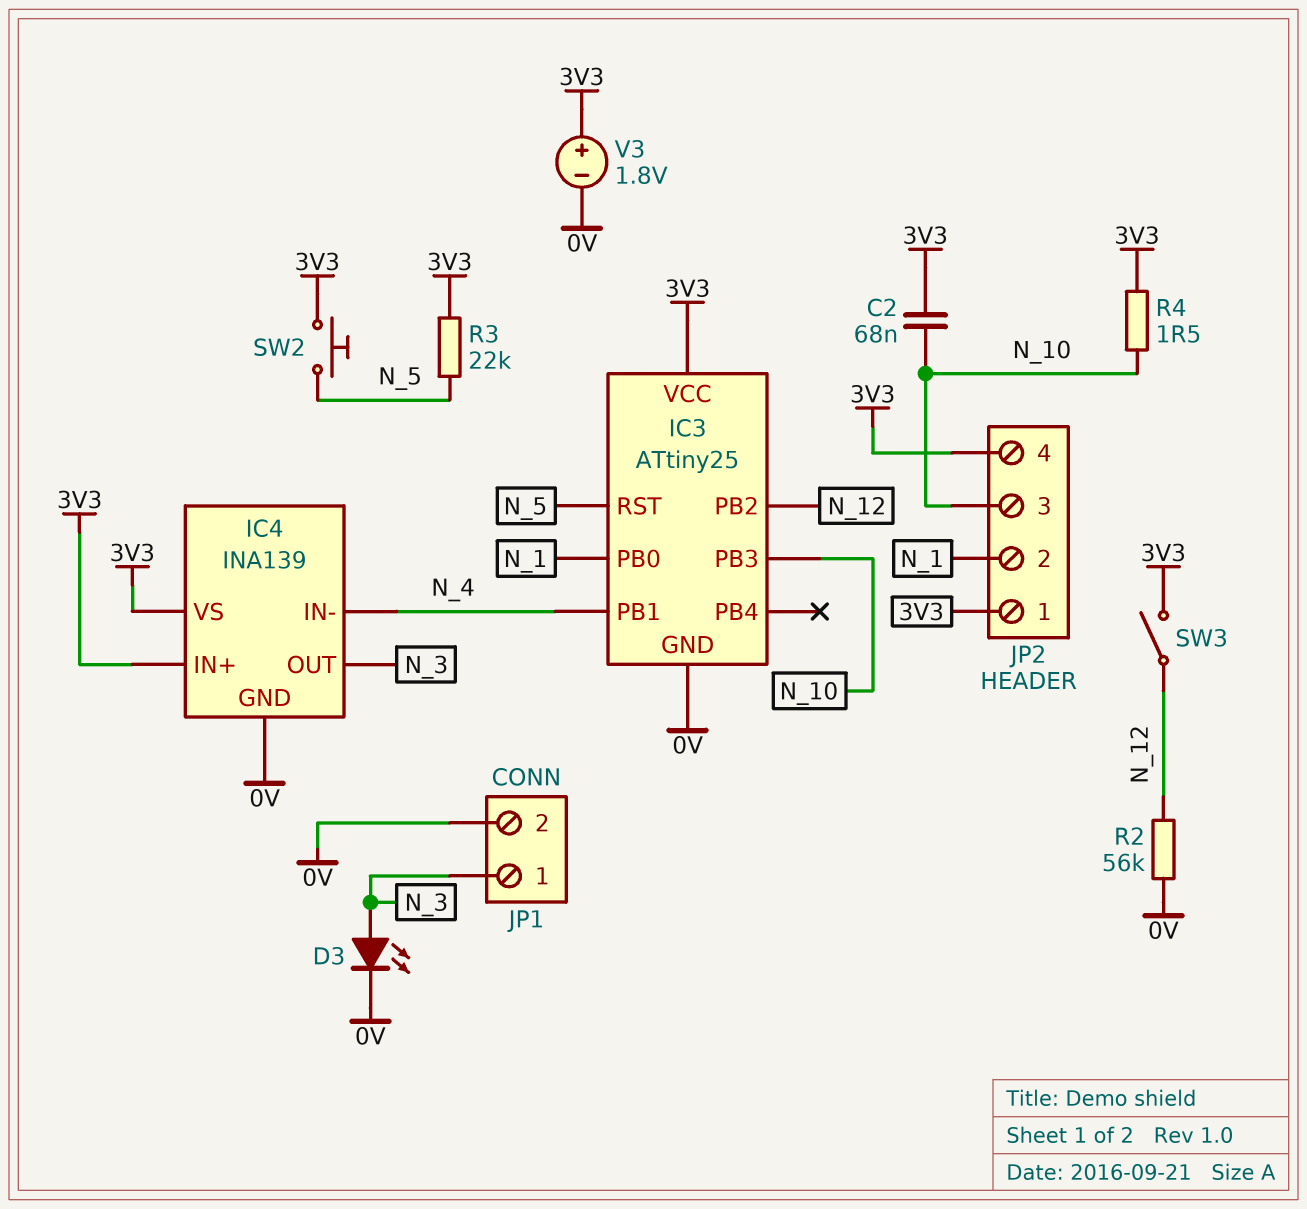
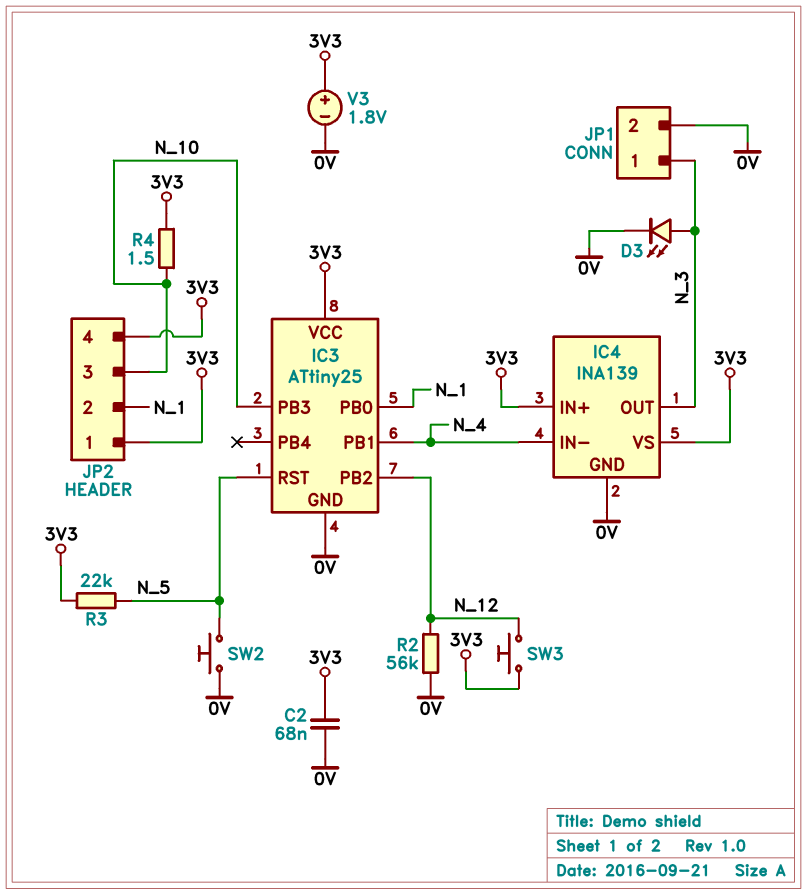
C2: 68nF (3V3, N_10) -> 68nF (0V, 3V3)
SW2: button (3V3, N_5) -> button (0V, N_5)
SW3: switch (3V3, N_12) -> button (3V3, N_12)

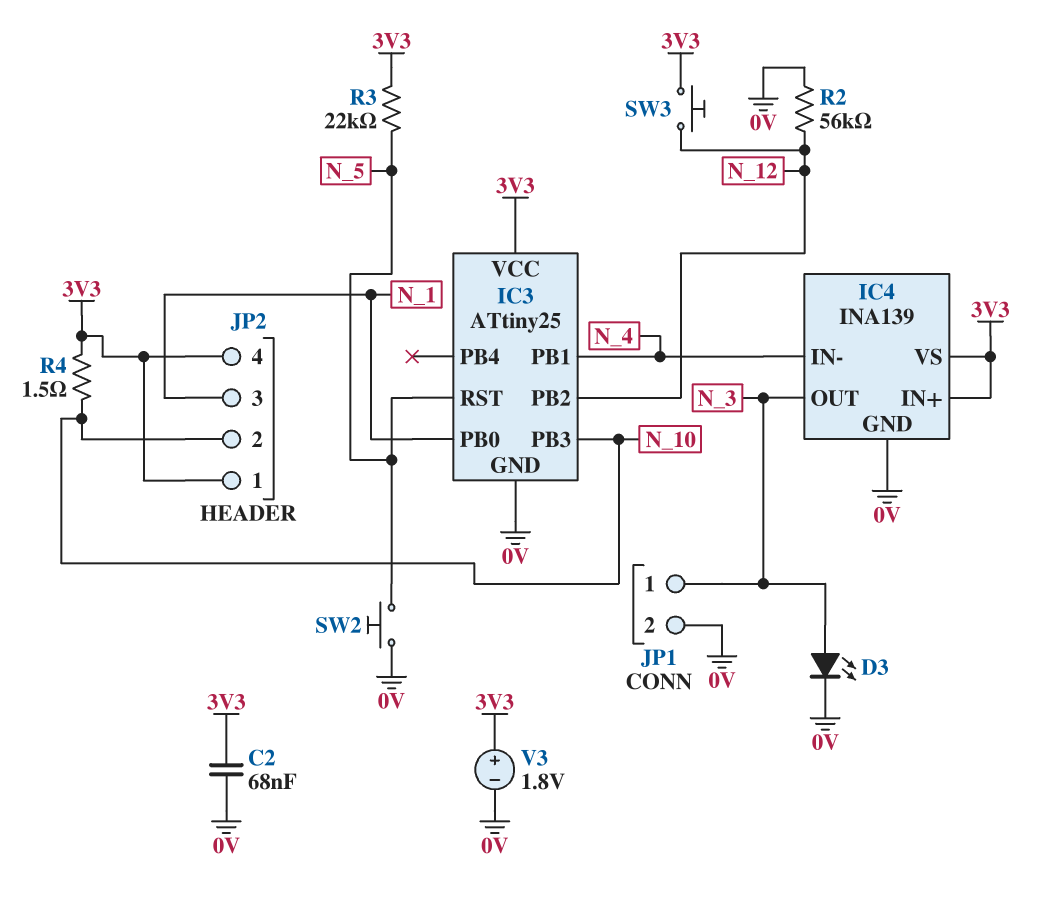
JP2 pin 2: N_1 -> N_10
JP2 pin 3: N_10 -> N_1

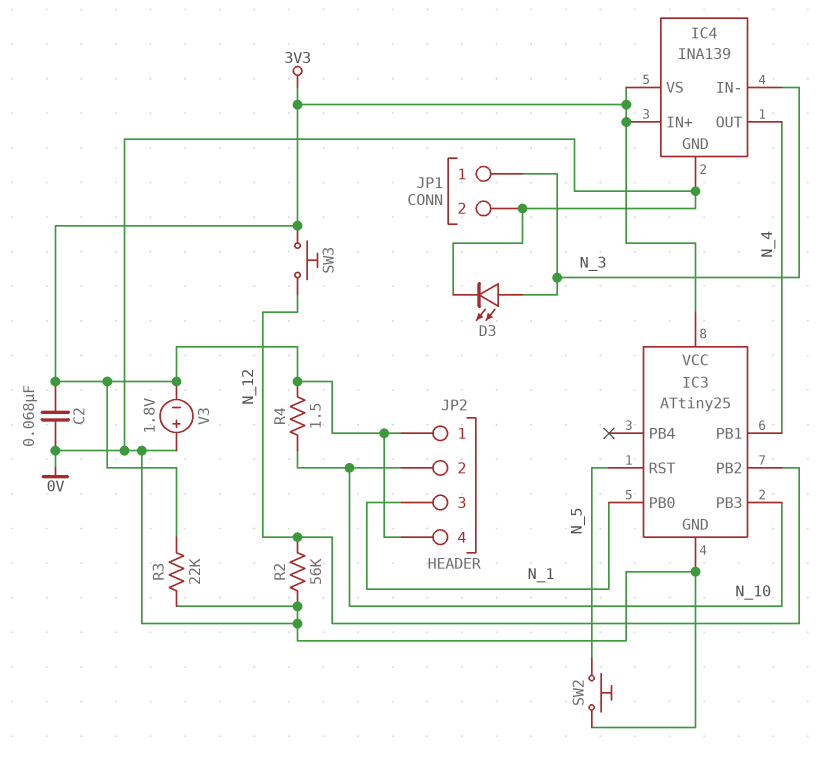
IC4 pin IN-: N_4 -> N_3
IC4 pin OUT: N_3 -> N_4
R3: 22k (3V3, N_5) -> 22k (0V, 3V3)
V3: 1.8V (plus 3V3, minus 0V) -> 1.8V (plus 0V, minus 3V3)

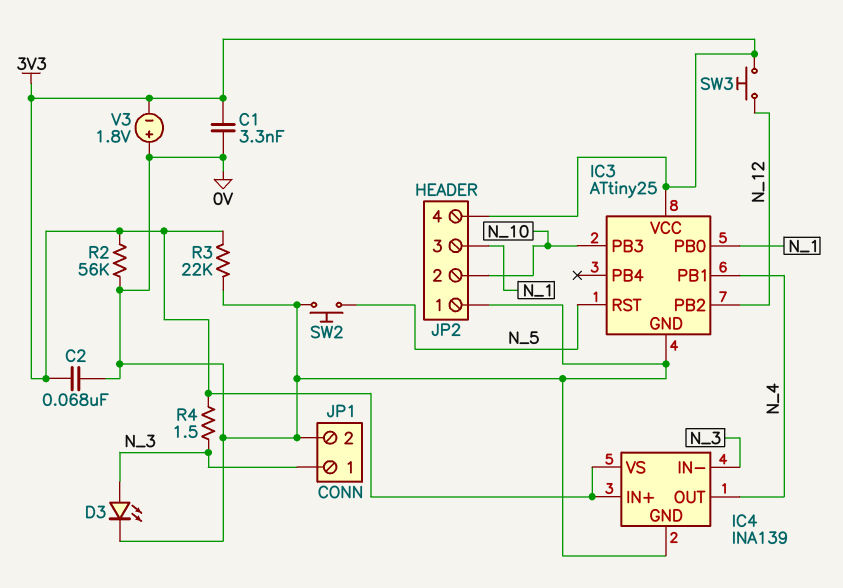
C1: none -> 3.3nF (0V, 3V3)
JP2 pin 1: 3V3 -> 0V
R2: 56k (0V, N_12) -> 56k (0V, 3V3)
R4: 1.5 (3V3, N_10) -> 1.5 (3V3, N_3)

